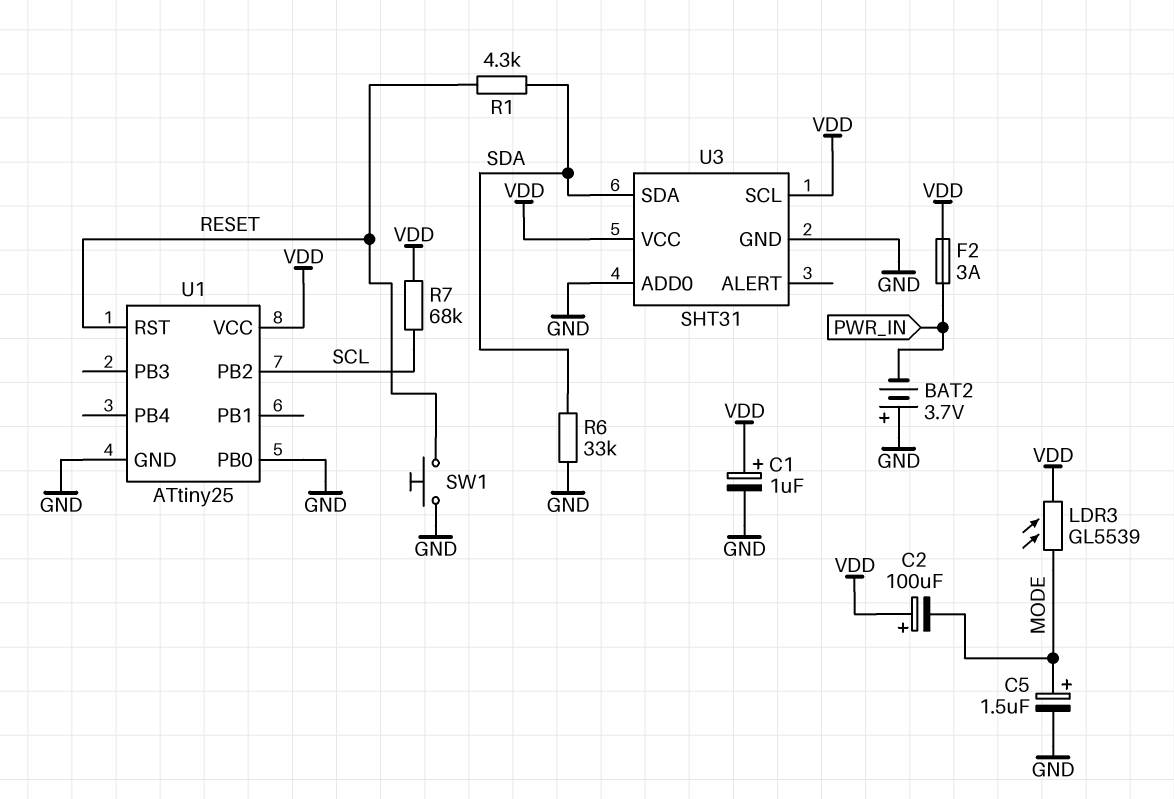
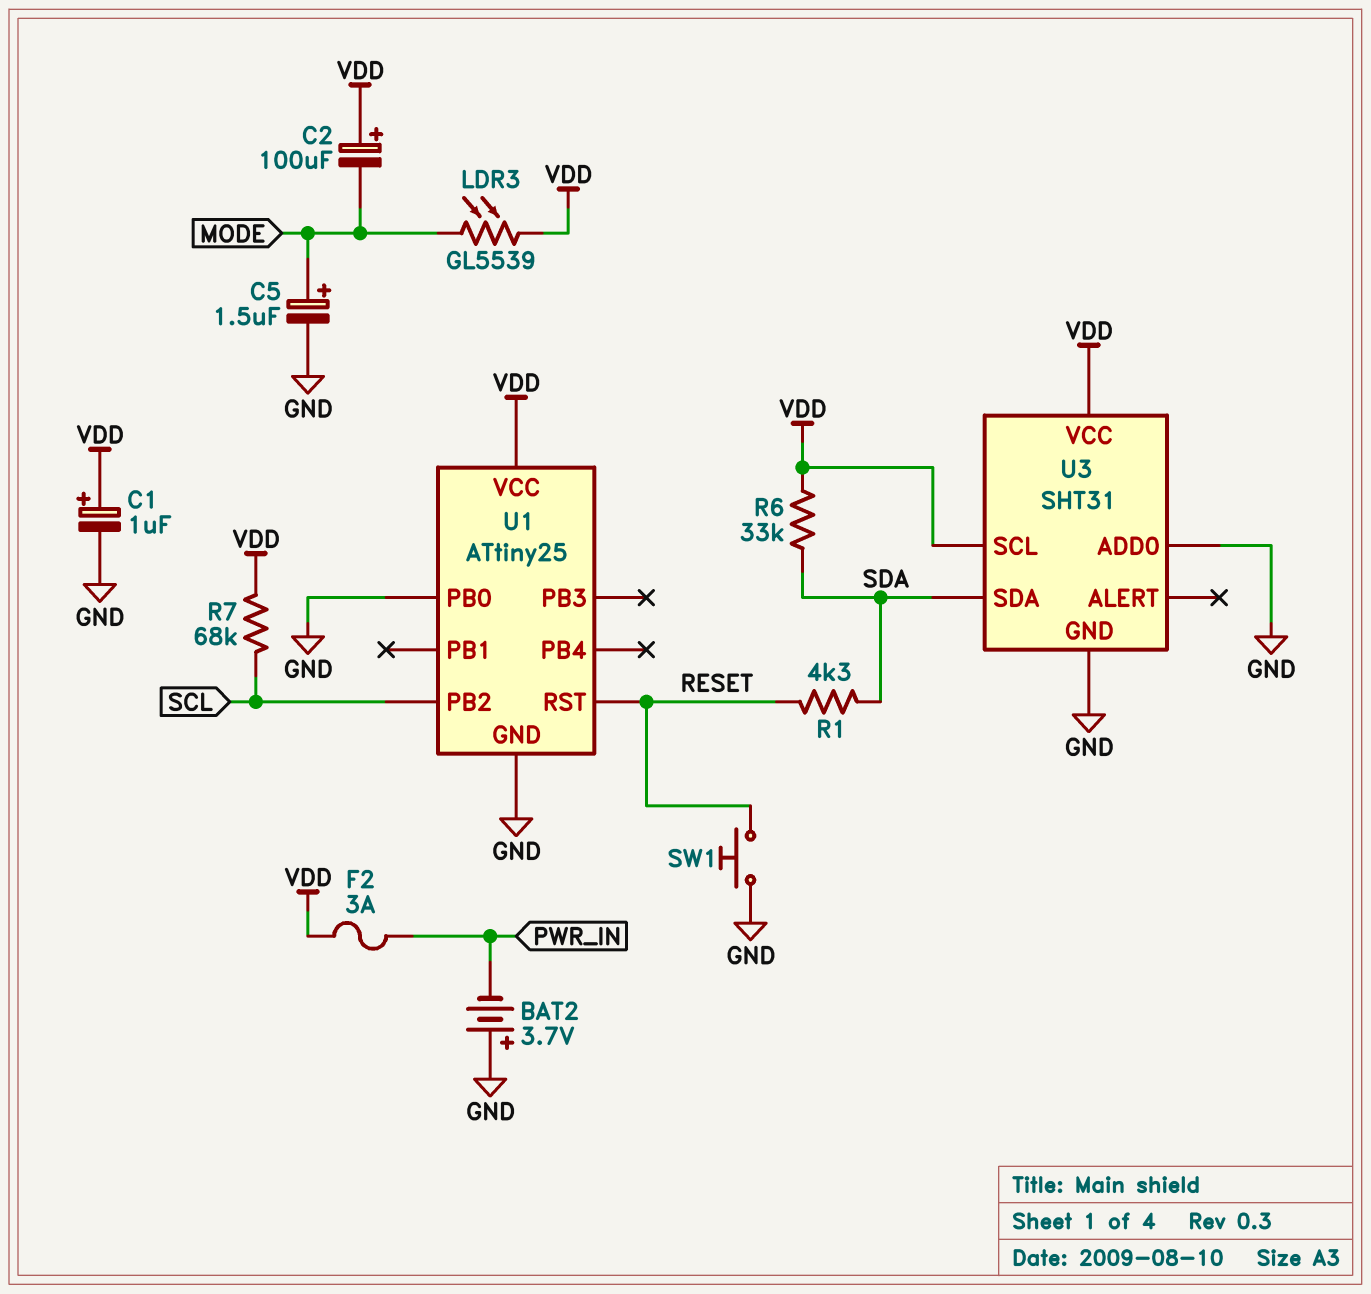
R6: 33k (GND, SDA) -> 33k (SDA, VDD)

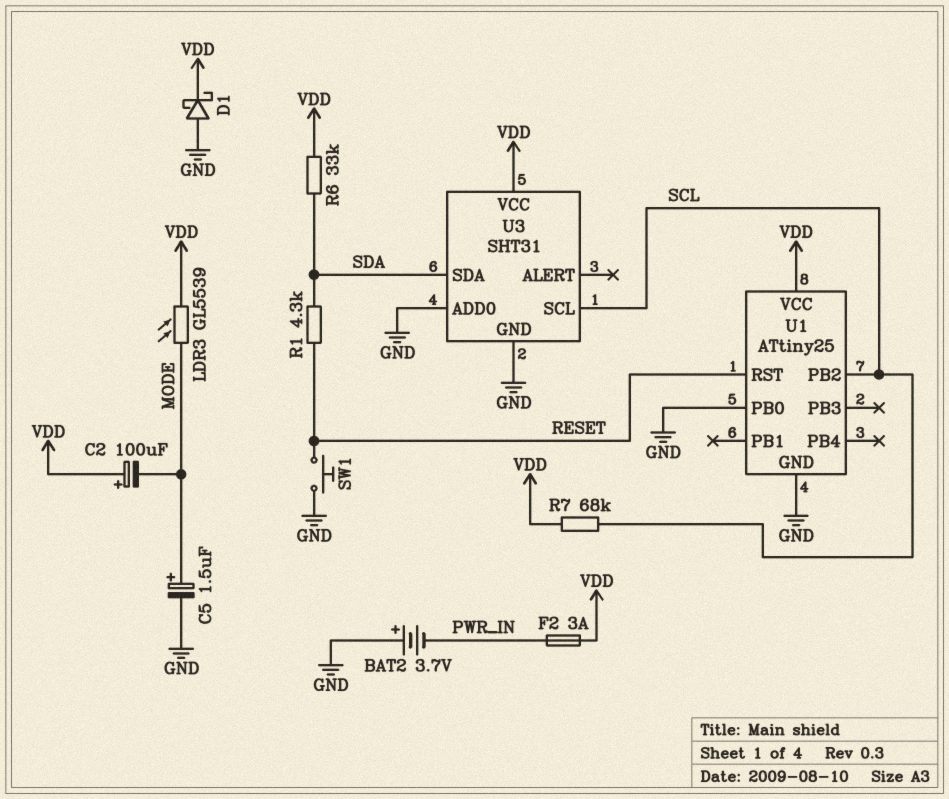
C1: 1uF (plus VDD, minus GND) -> none
D1: none -> schottky (A GND, K VDD)
U3 pin SCL: VDD -> SCL

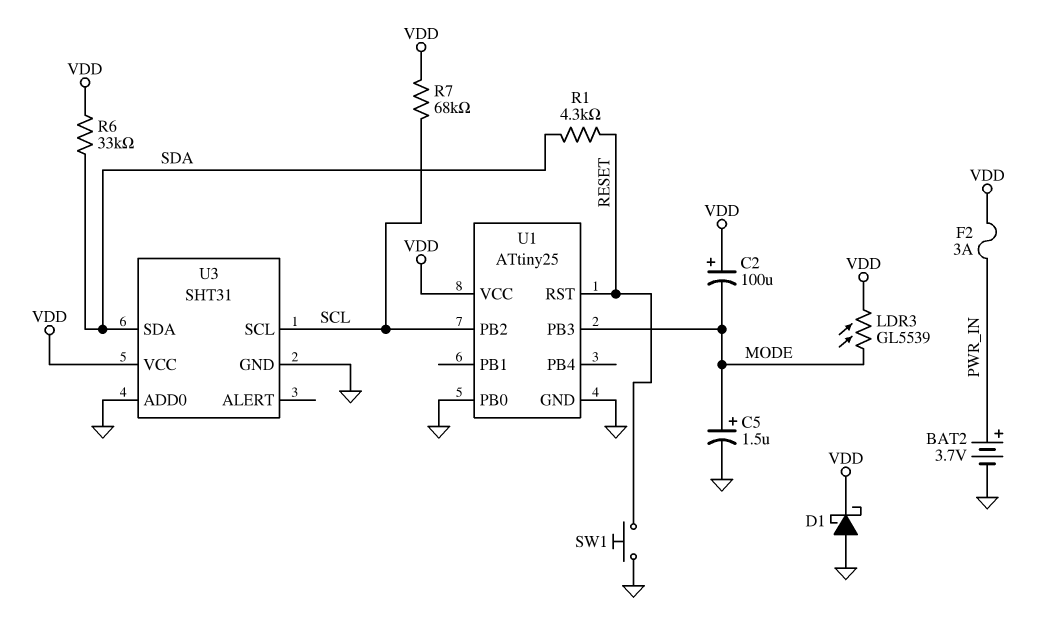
BAT2: 3.7V (plus GND, minus PWR_IN) -> 3.7V (plus PWR_IN, minus GND)
U1 pin PB3: none -> MODE

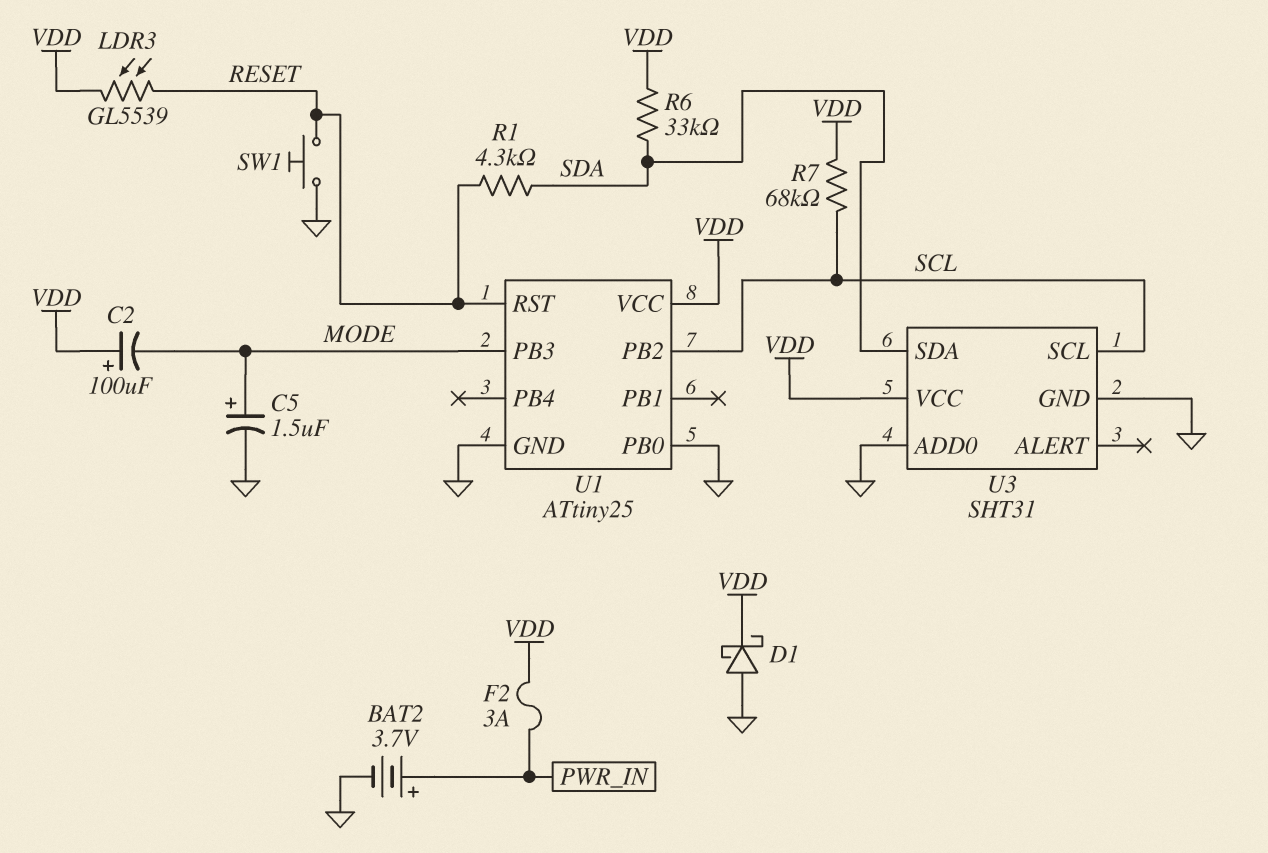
LDR3: GL5539 (MODE, VDD) -> GL5539 (RESET, VDD)

